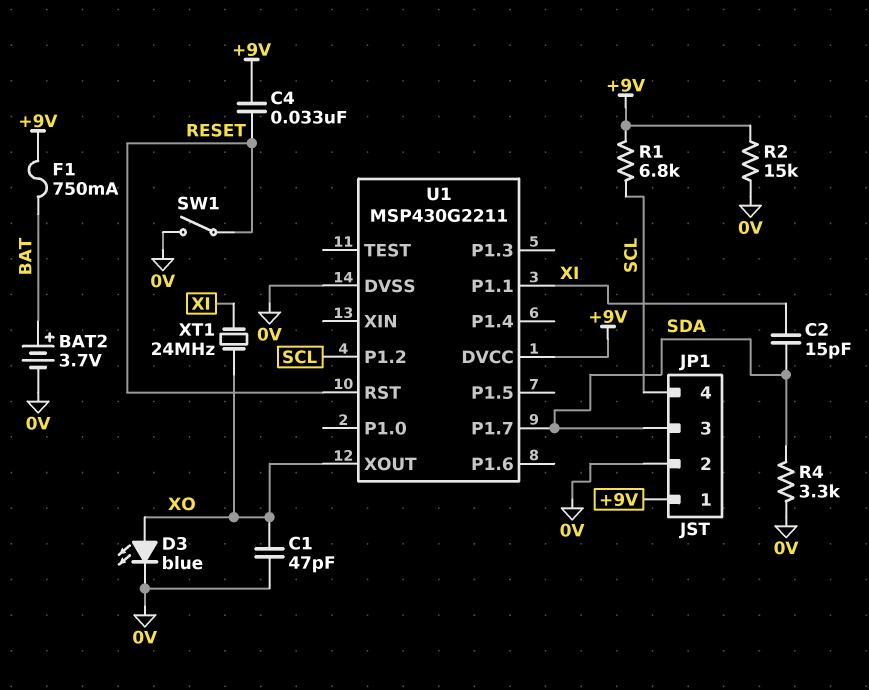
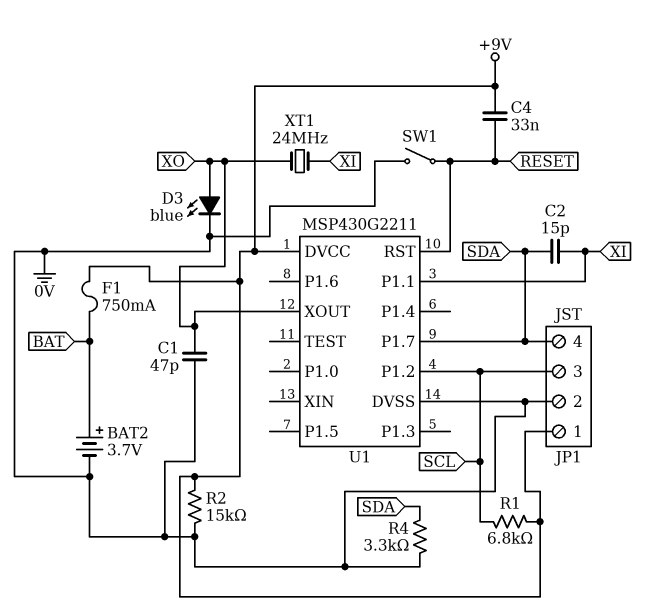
JP1 pin 3: SDA -> SCL
JP1 pin 4: SCL -> SDA

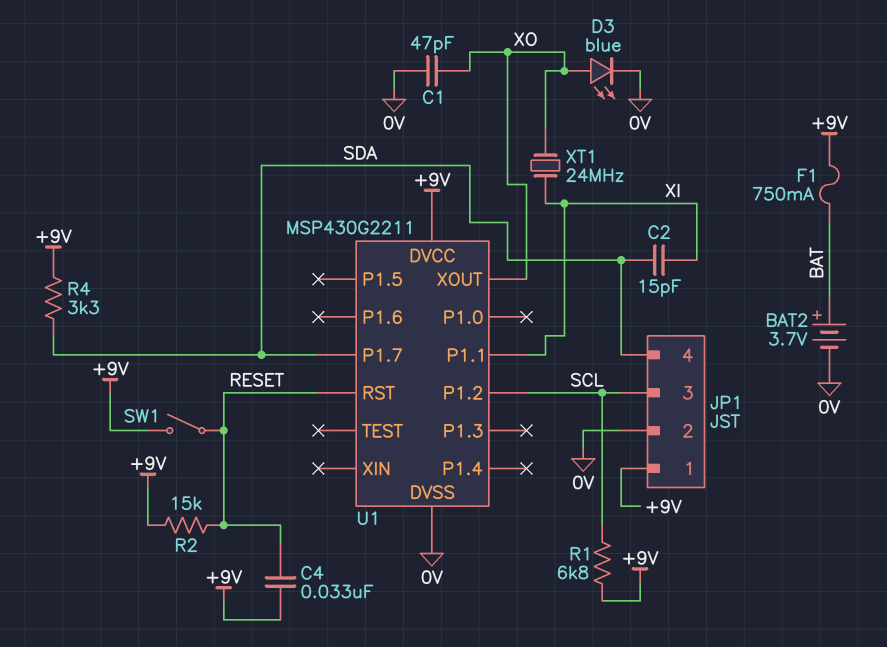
R2: 15k (+9V, 0V) -> 15k (+9V, RESET)
R4: 3.3k (0V, SDA) -> 3.3k (+9V, SDA)
SW1: switch (0V, RESET) -> switch (+9V, RESET)

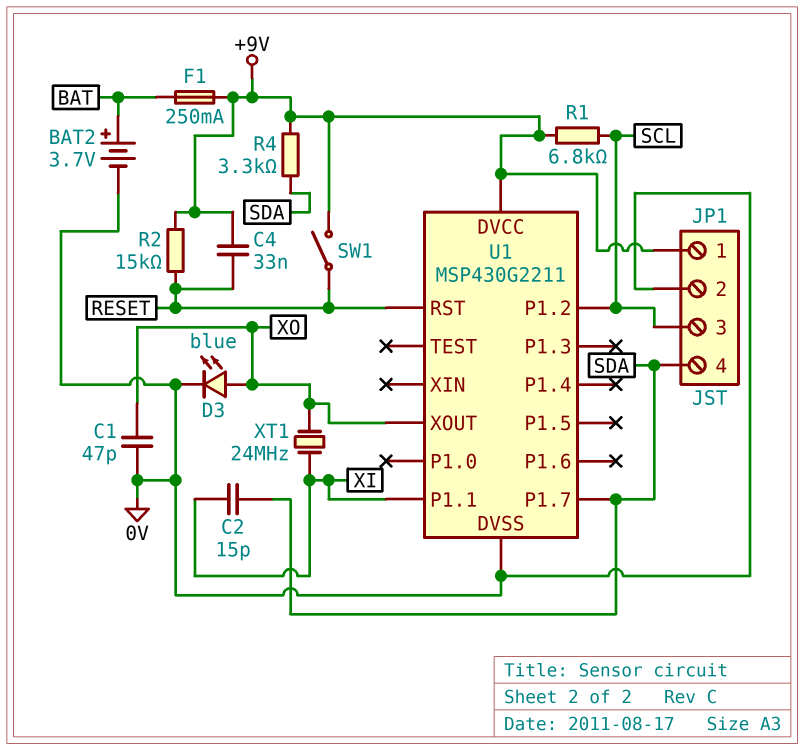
F1: 750mA (+9V, BAT) -> 250mA (+9V, BAT)

